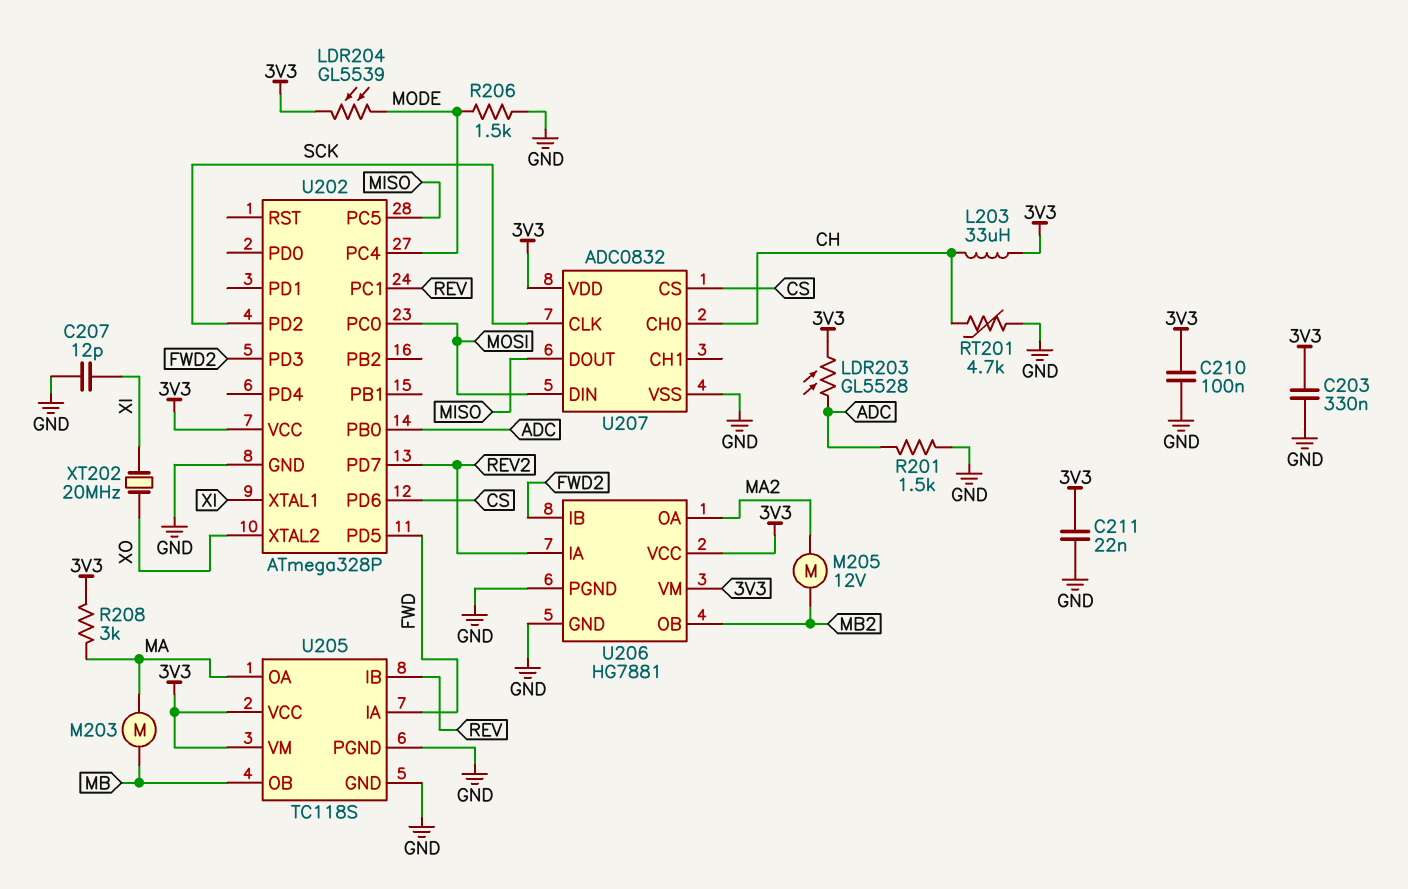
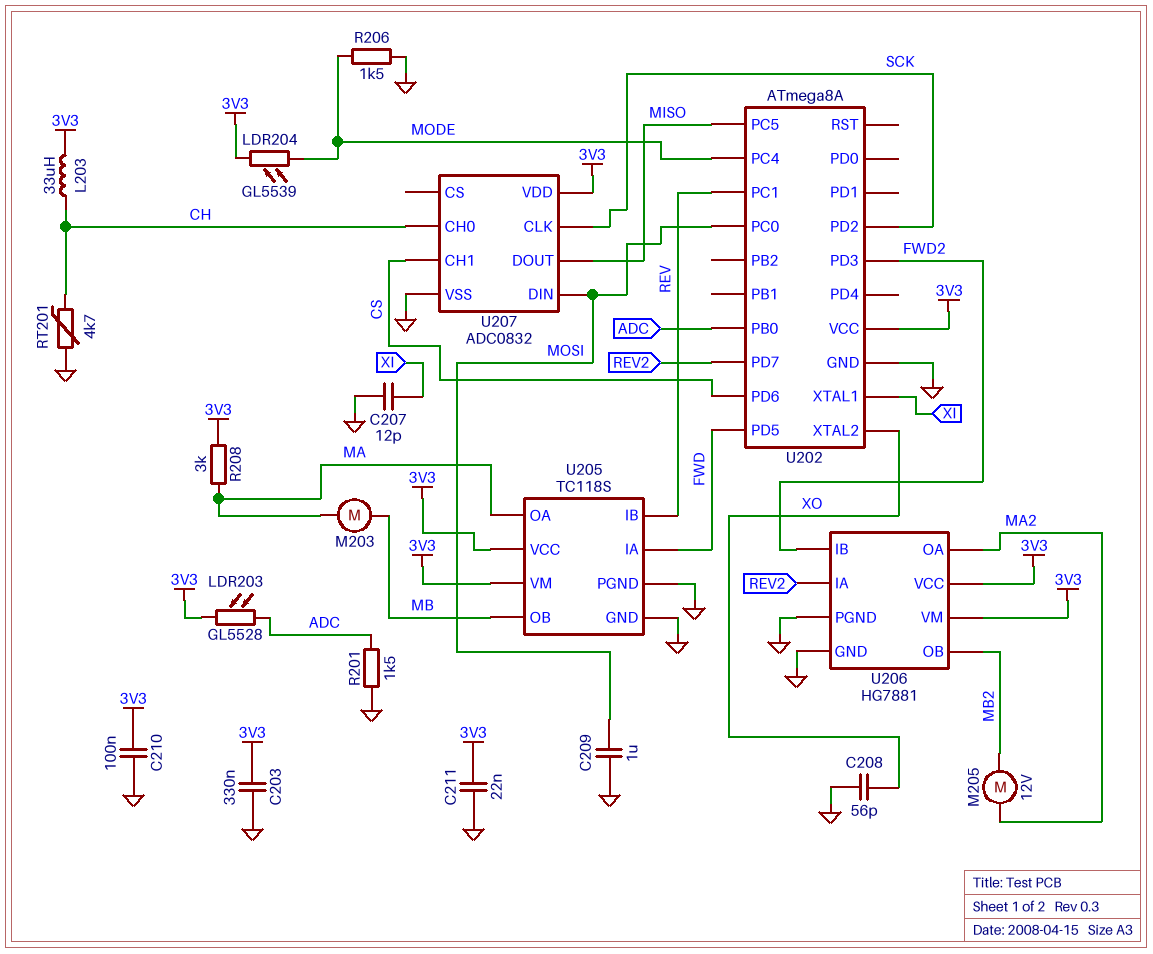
C208: none -> 56pF (GND, XO)
C209: none -> 1uF (GND, MOSI)
U202: ATmega328P -> ATmega8A
U207 pin CH1: none -> CS
U207 pin CS: CS -> none
XT202: 20MHz (XI, XO) -> none

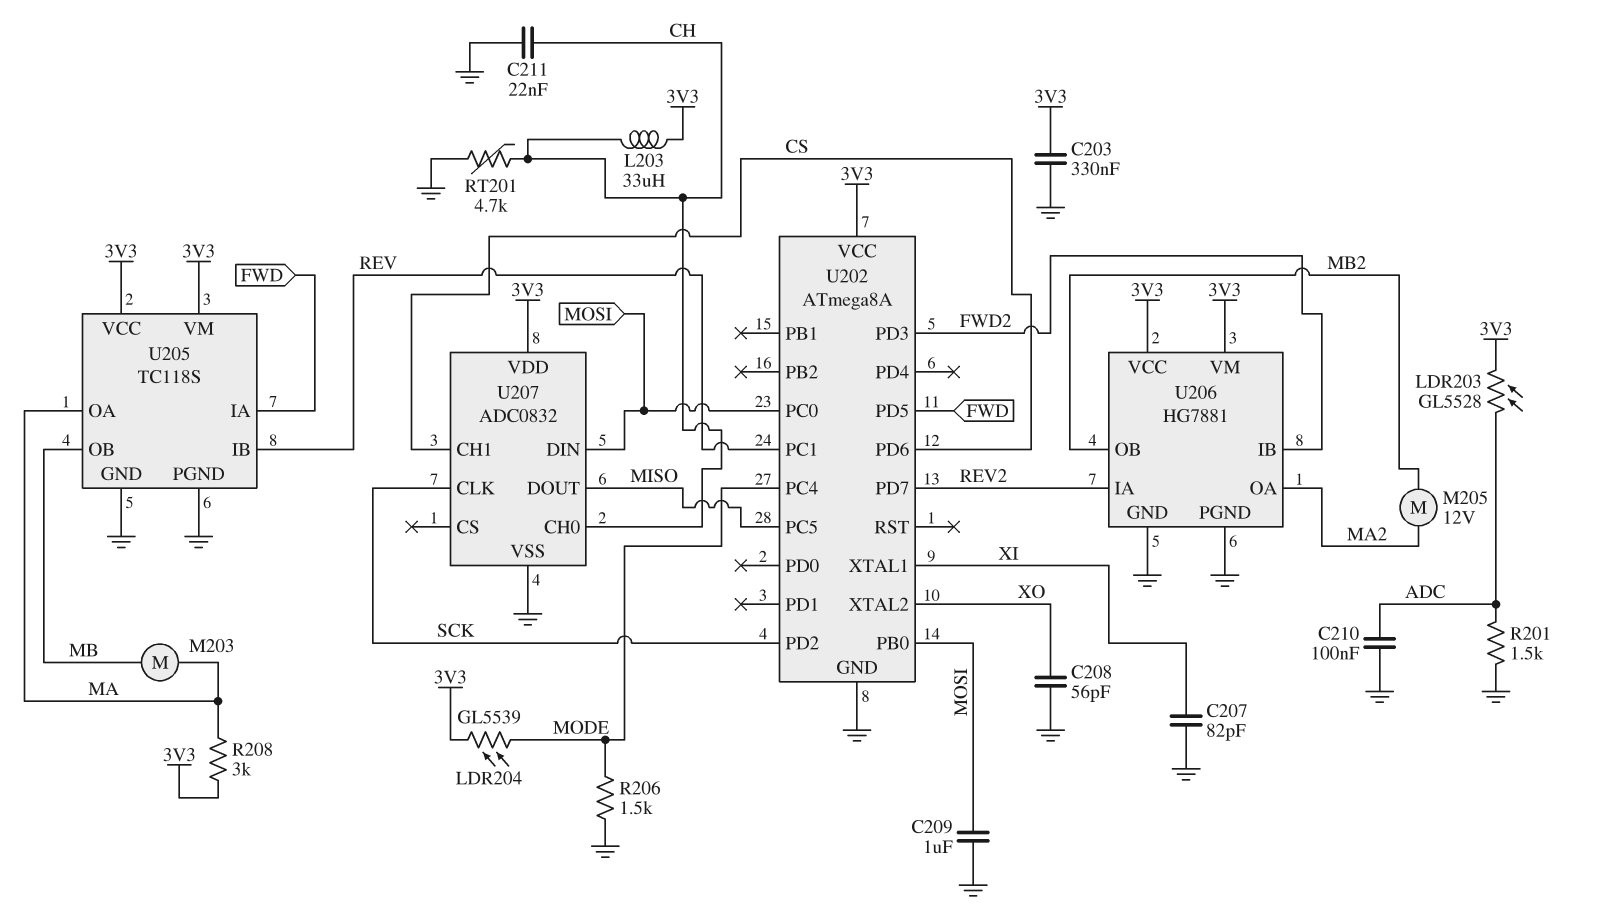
C207: 12pF (GND, XI) -> 82pF (GND, XI)
C210: 100nF (3V3, GND) -> 100nF (ADC, GND)
C211: 22nF (3V3, GND) -> 22nF (CH, GND)
U202 pin PB0: ADC -> MOSI

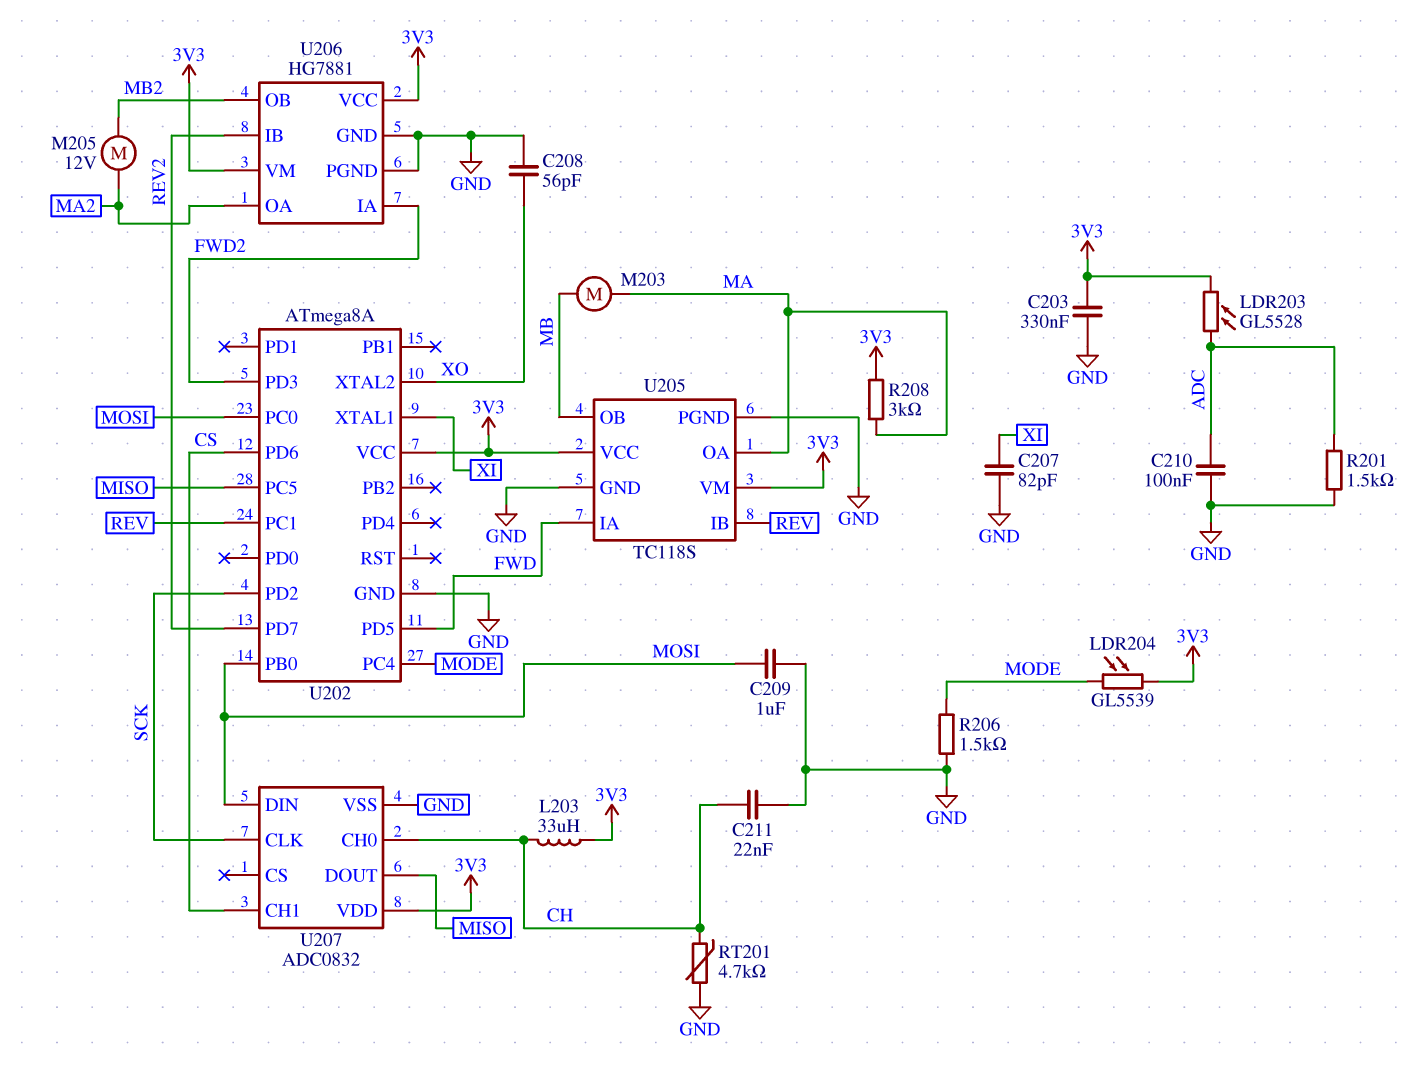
U206 pin IA: REV2 -> FWD2
U206 pin IB: FWD2 -> REV2

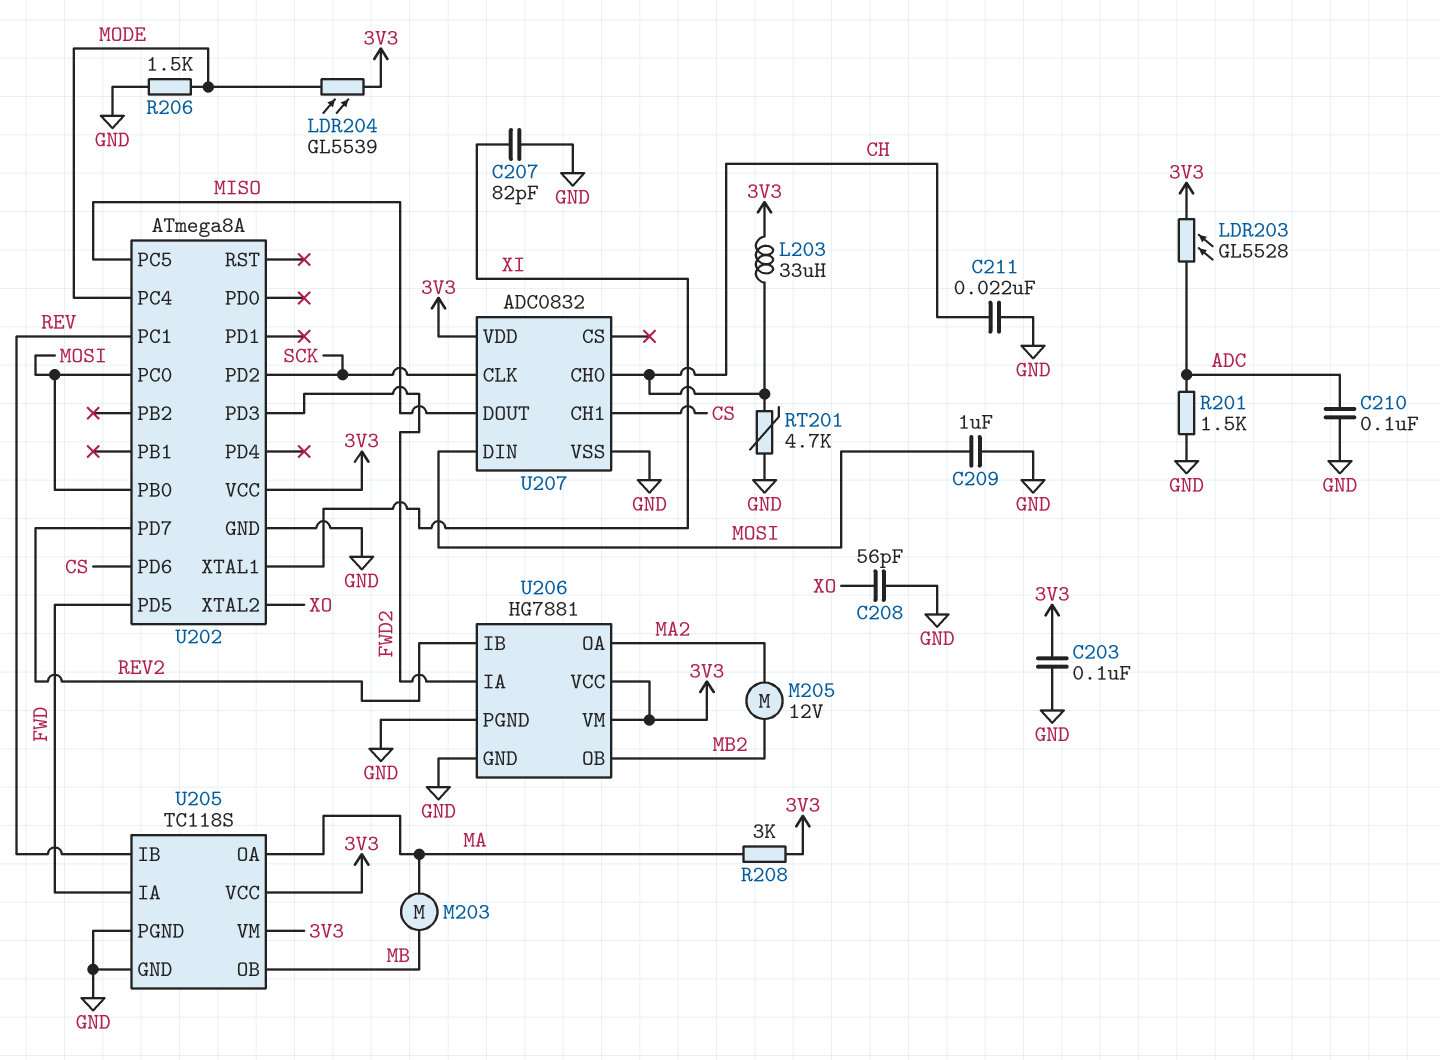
C203: 330nF (3V3, GND) -> 100nF (3V3, GND)

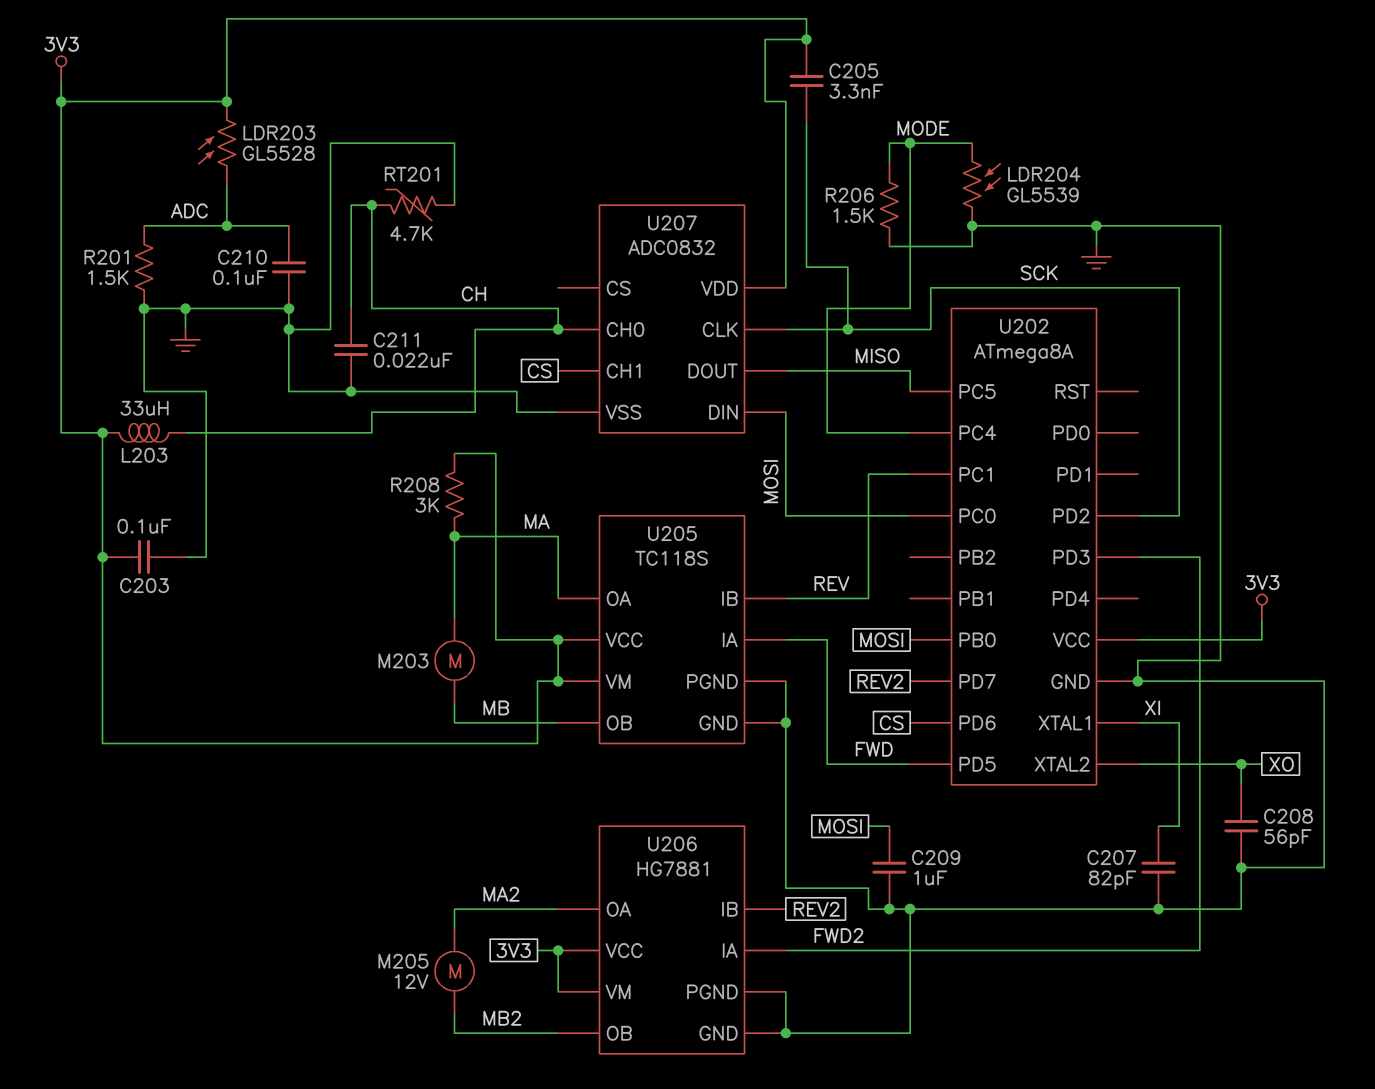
C205: none -> 3.3nF (3V3, SCK)
LDR204: GL5539 (3V3, MODE) -> GL5539 (GND, MODE)

